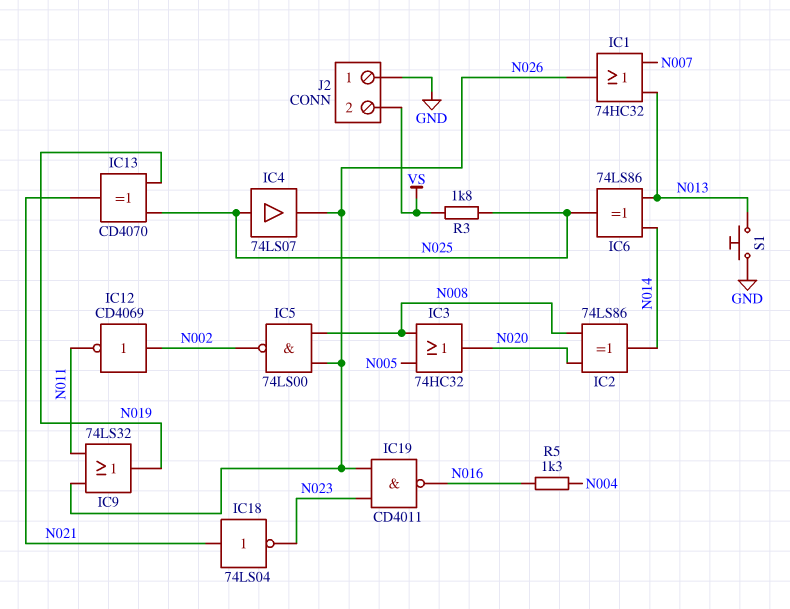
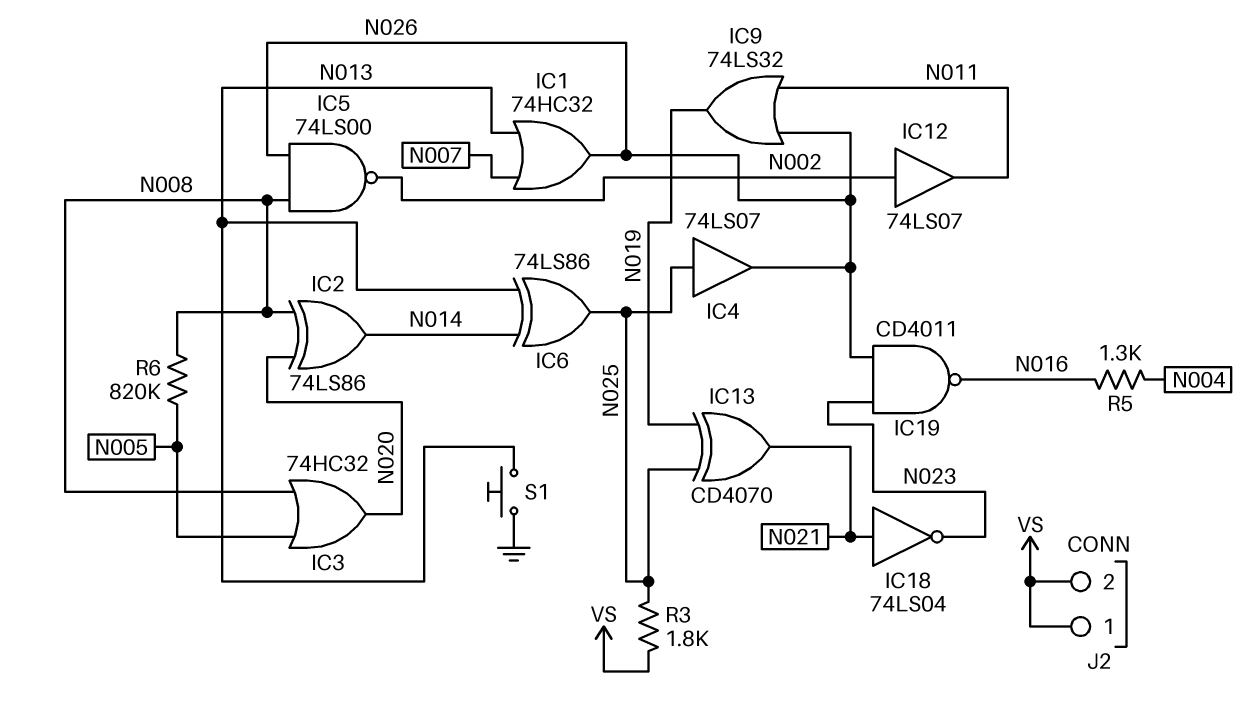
IC12: NOT CD4069 (in N002, out N011) -> buffer 74LS07 (in N002, out N011)
J2 pin 1: GND -> VS
R6: none -> 820k (N005, N008)

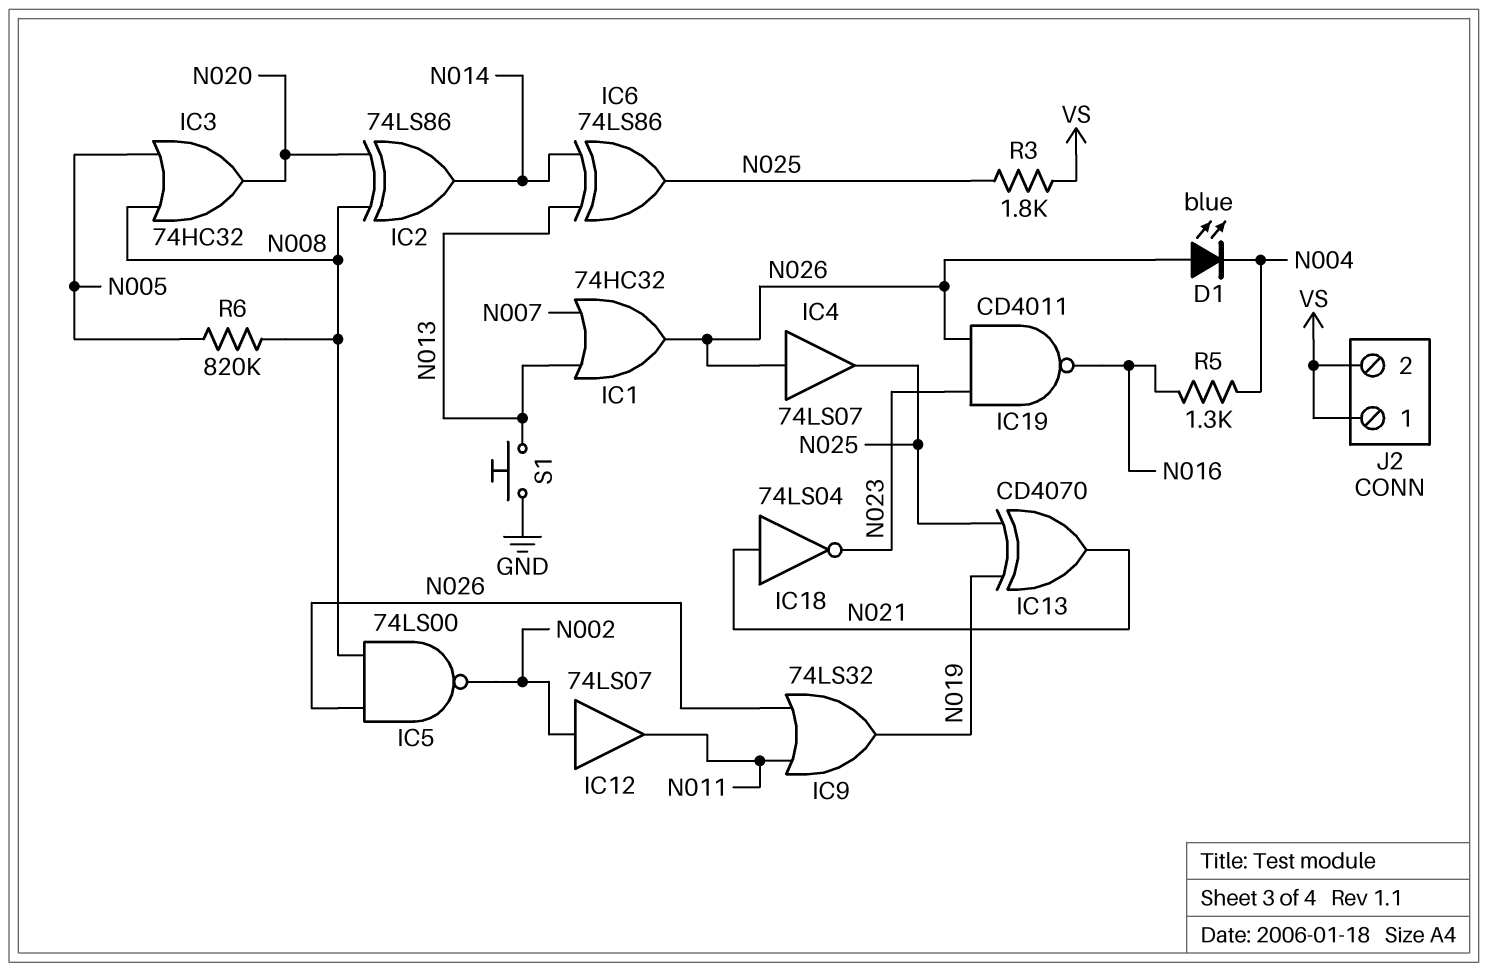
D1: none -> LED blue (A N026, K N004)
IC4: buffer 74LS07 (in N025, out N026) -> buffer 74LS07 (in N026, out N025)

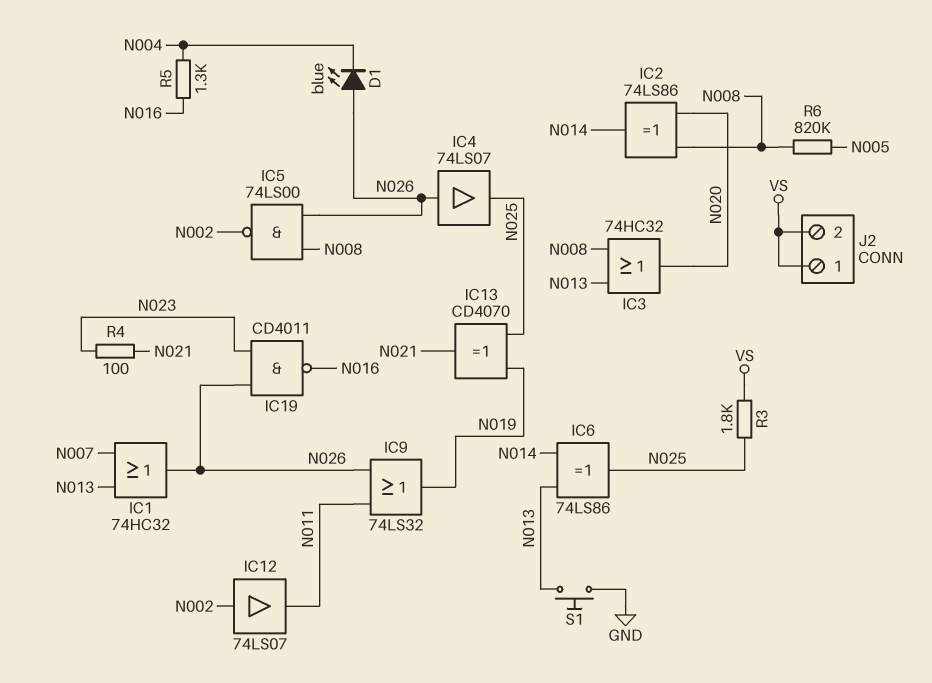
IC3: OR 74HC32 (in N005, in N008, out N020) -> OR 74HC32 (in N008, in N013, out N020)
IC18: NOT 74LS04 (in N021, out N023) -> none
R4: none -> 100 (N021, N023)

